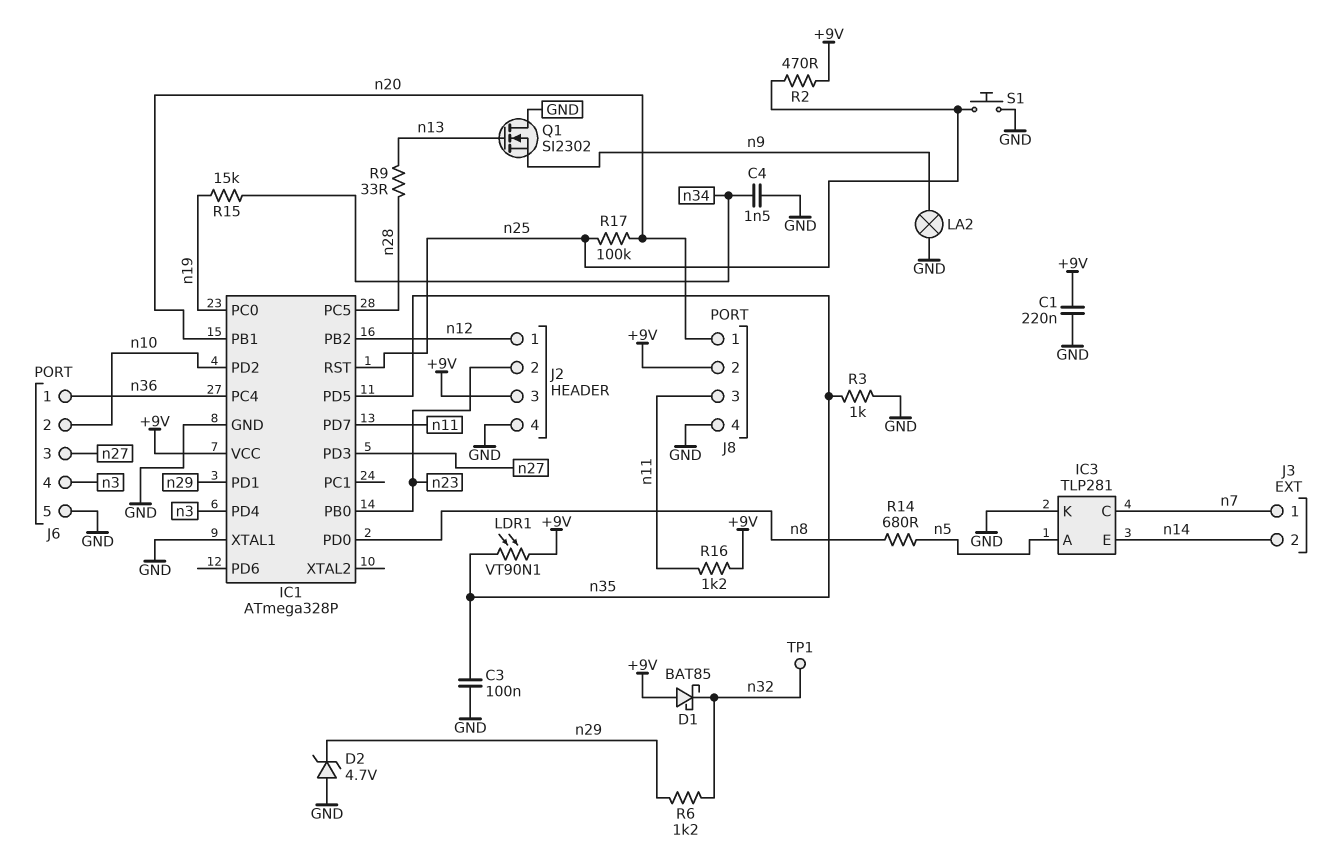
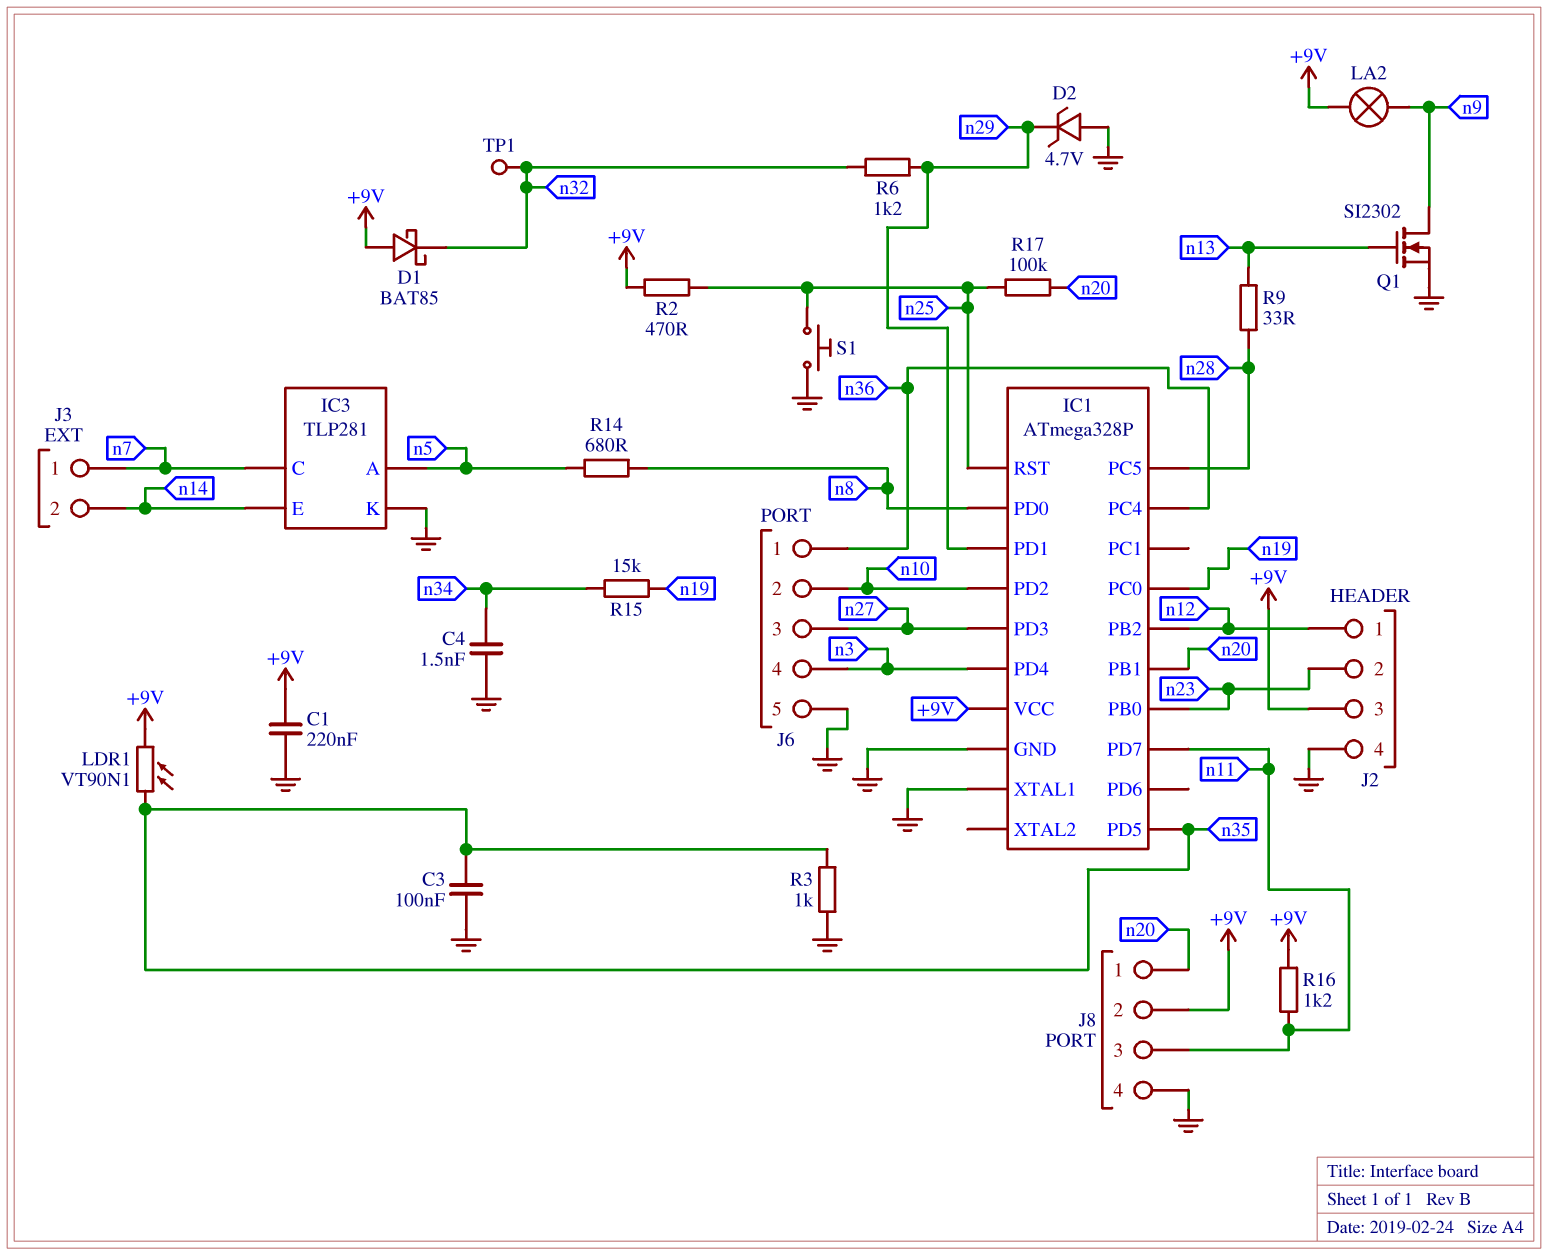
LA2: lamp (GND, n9) -> lamp (+9V, n9)
Q1: NMOS SI2302 (G n13, D GND, S n9) -> NMOS SI2302 (G n13, D n9, S GND)

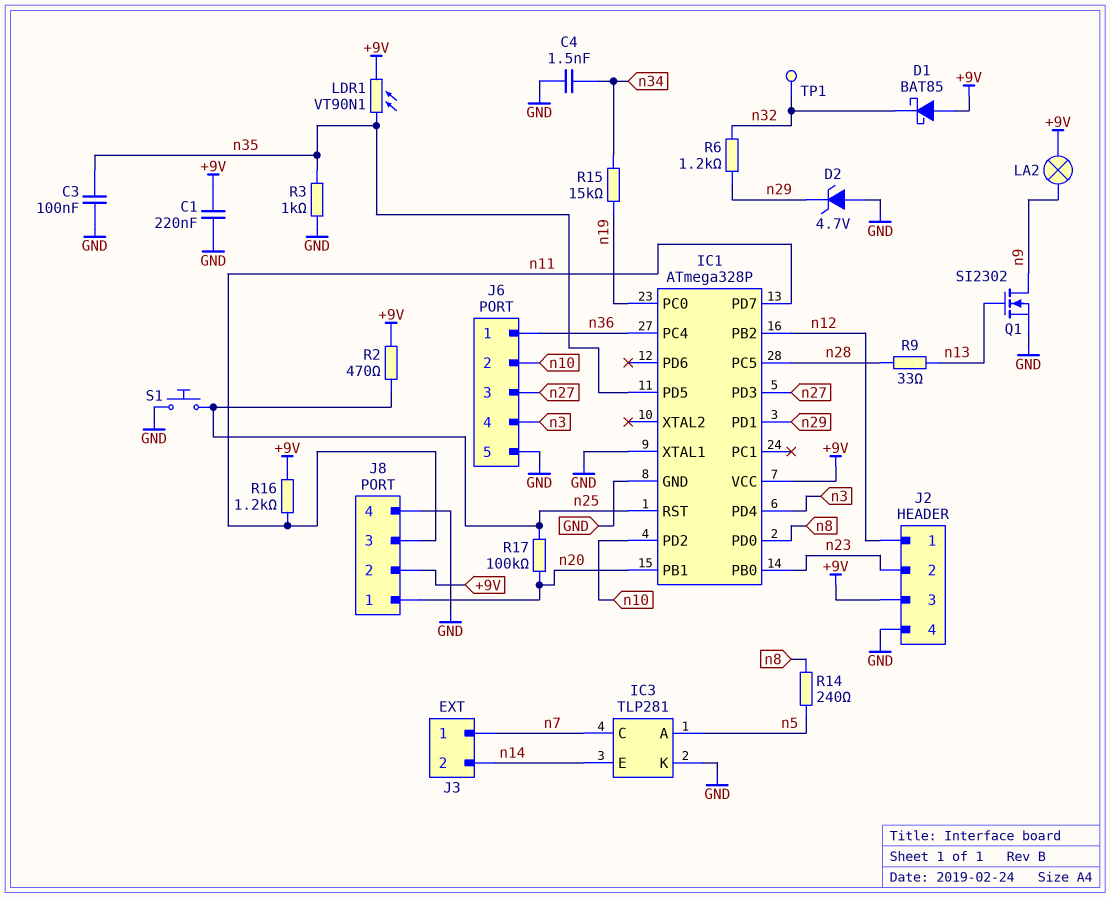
R14: 680 (n5, n8) -> 240 (n5, n8)

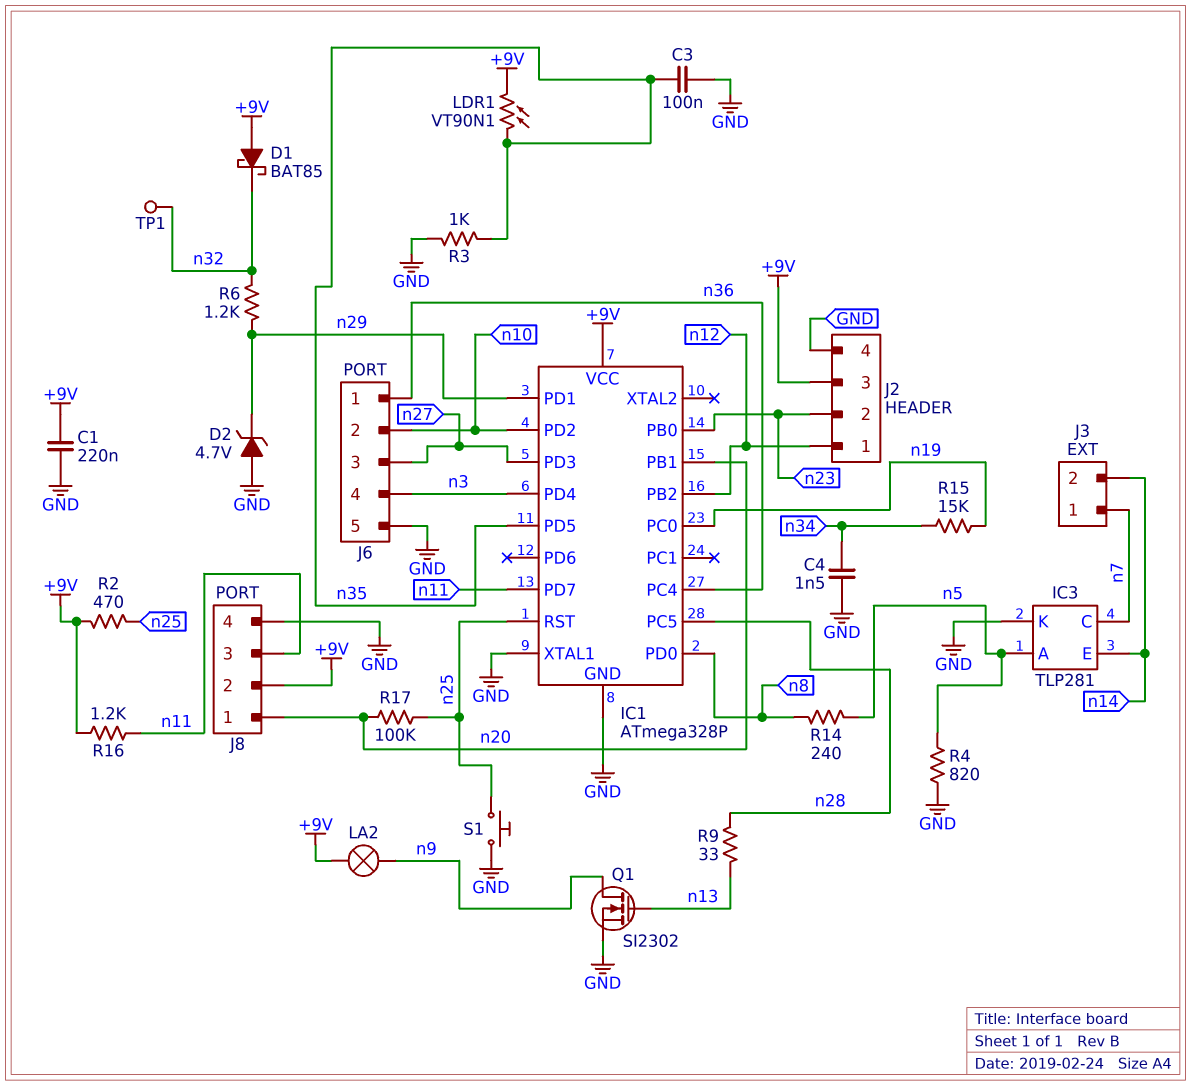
R4: none -> 820 (GND, n5)

